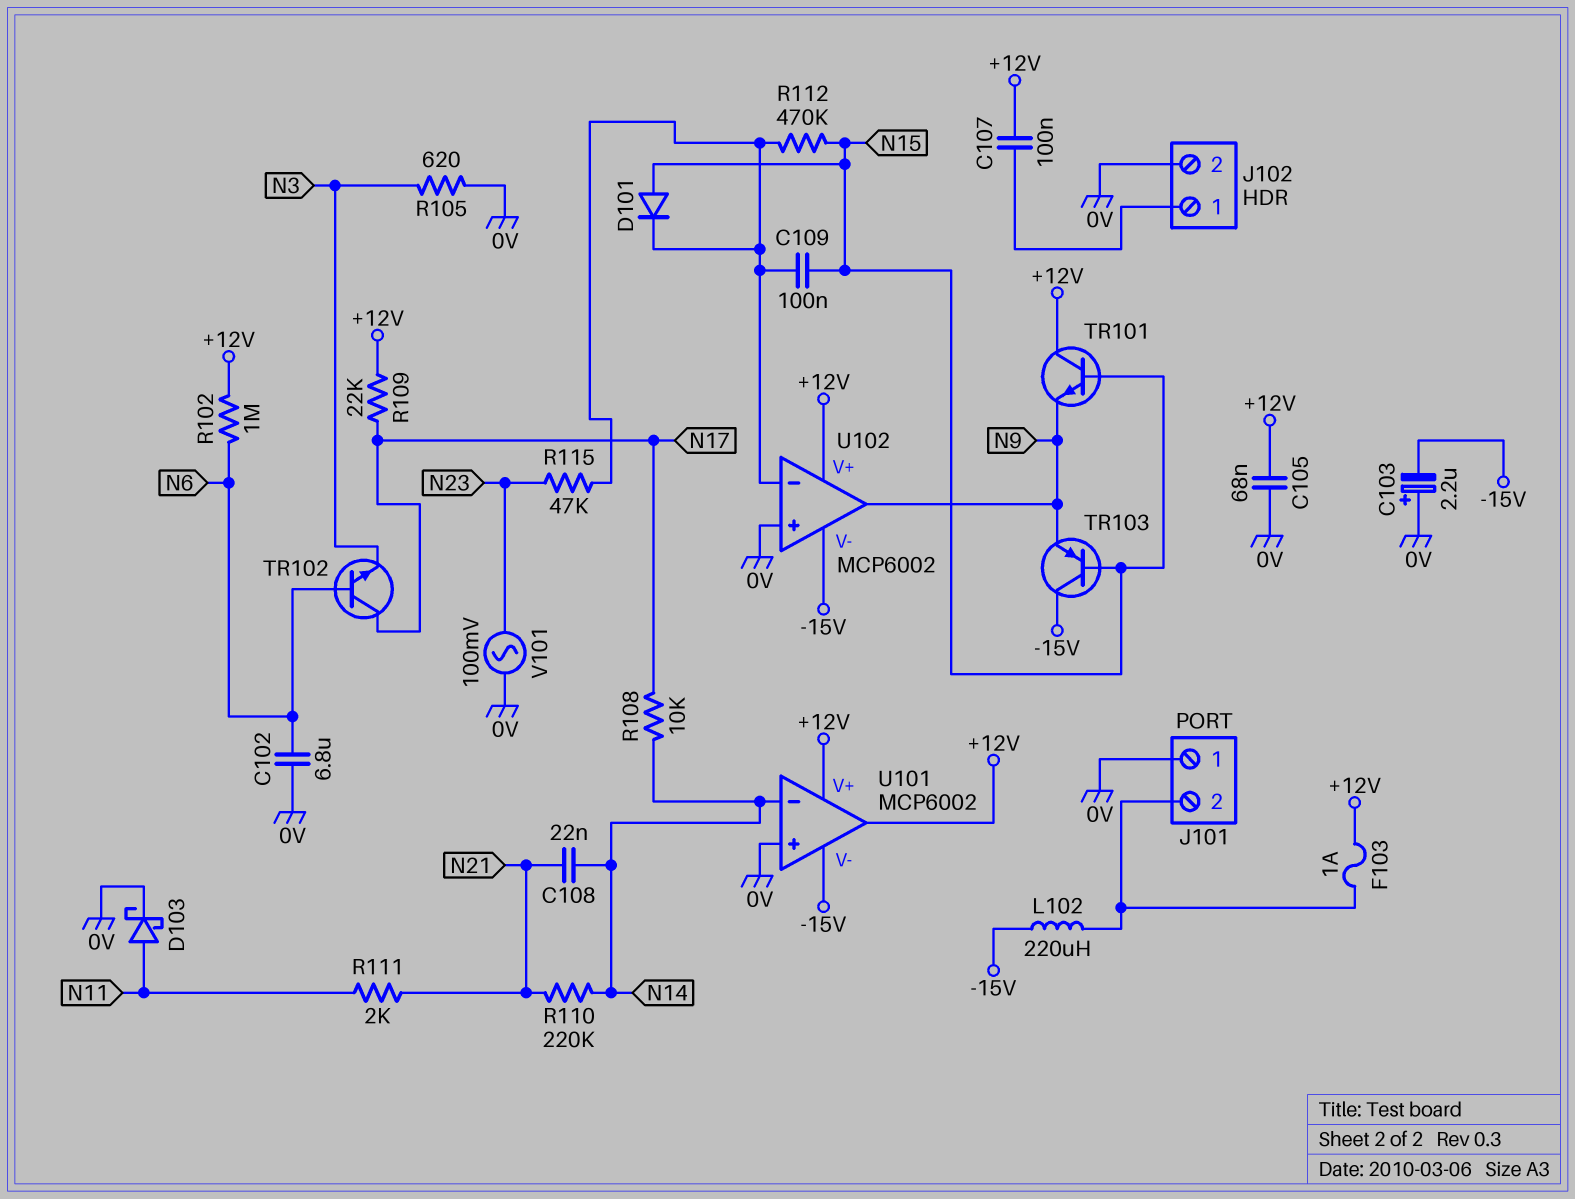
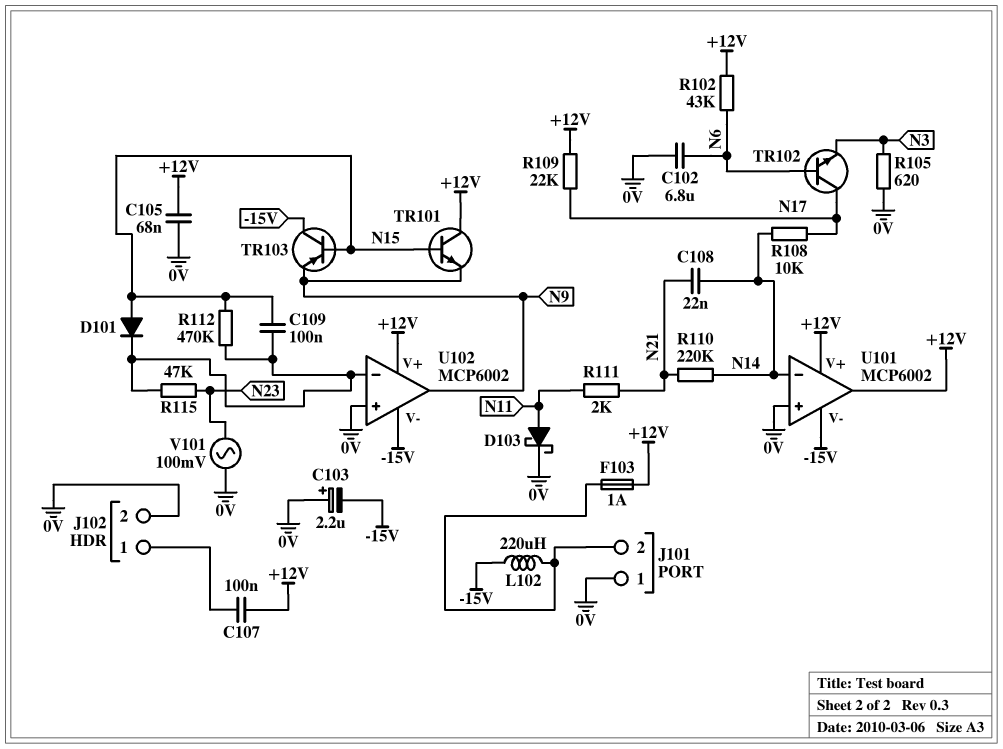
R102: 1M (+12V, N6) -> 43k (+12V, N6)

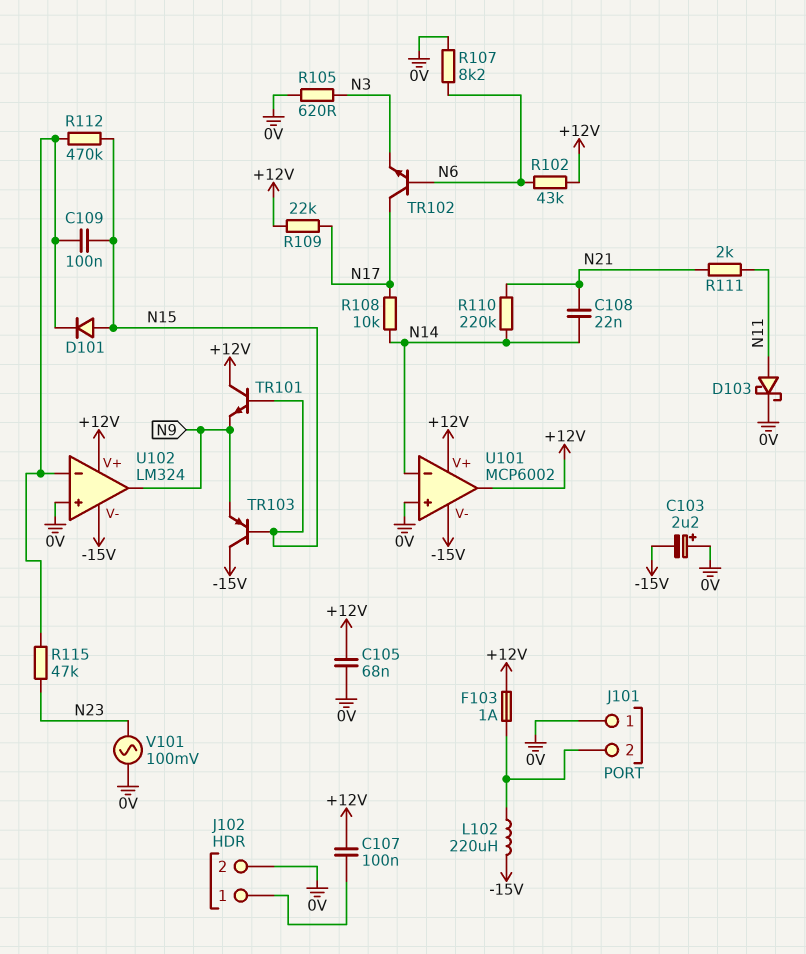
C102: 6.8uF (0V, N6) -> none
R107: none -> 8.2k (0V, N6)
U102: MCP6002 -> LM324

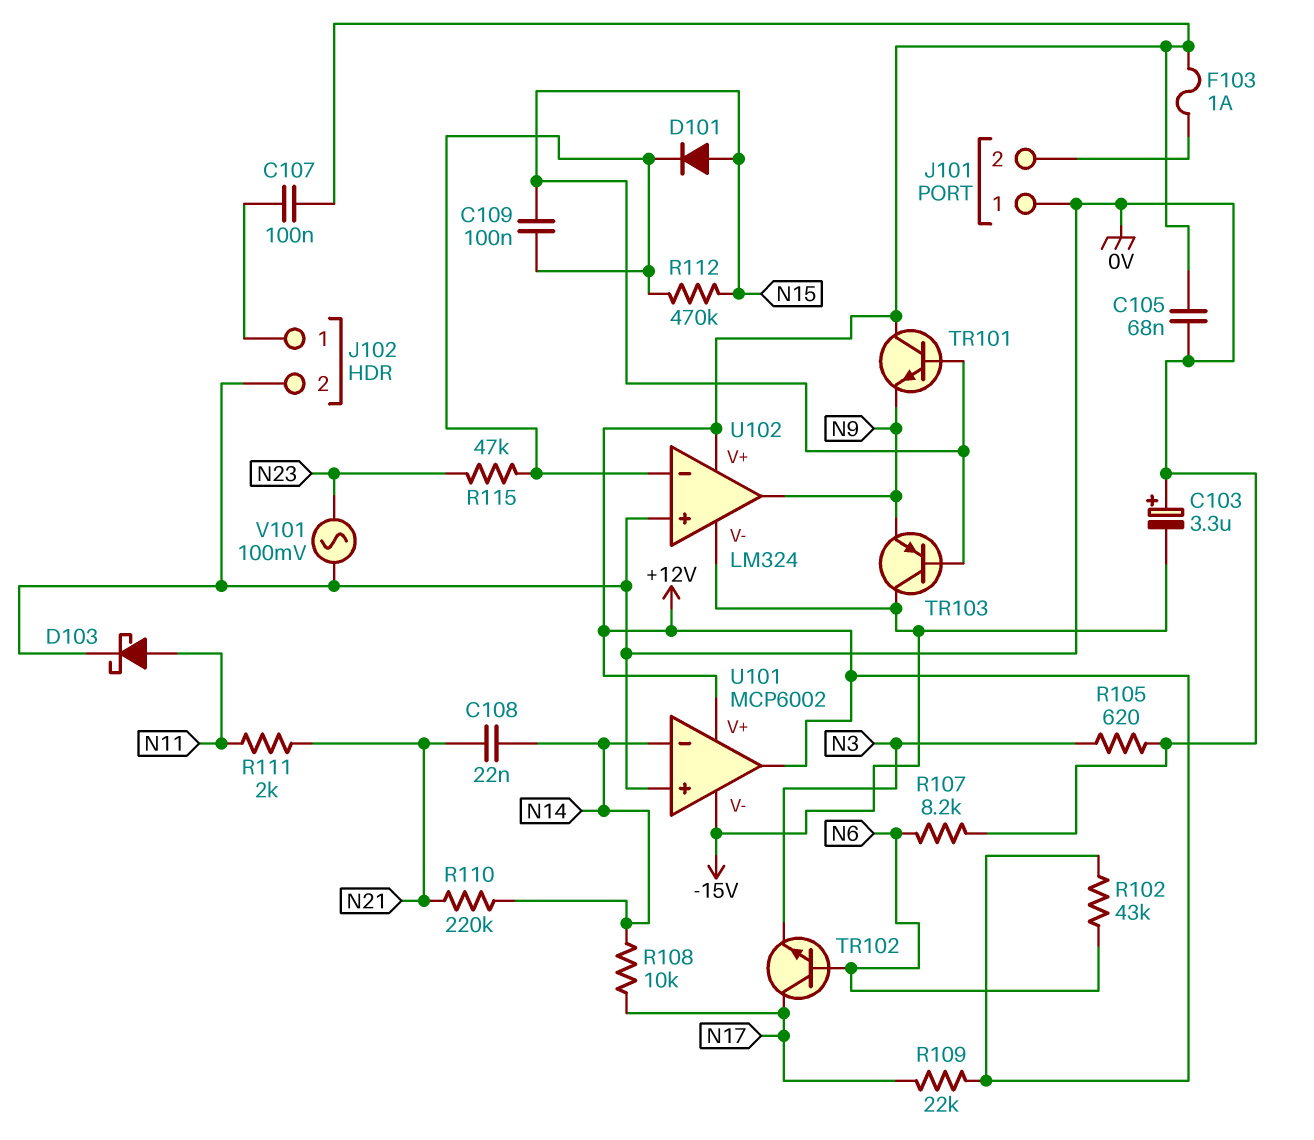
C103: 2.2uF (plus 0V, minus -15V) -> 3.3uF (plus 0V, minus -15V)
L102: 220uH (-15V, J101/2) -> none

